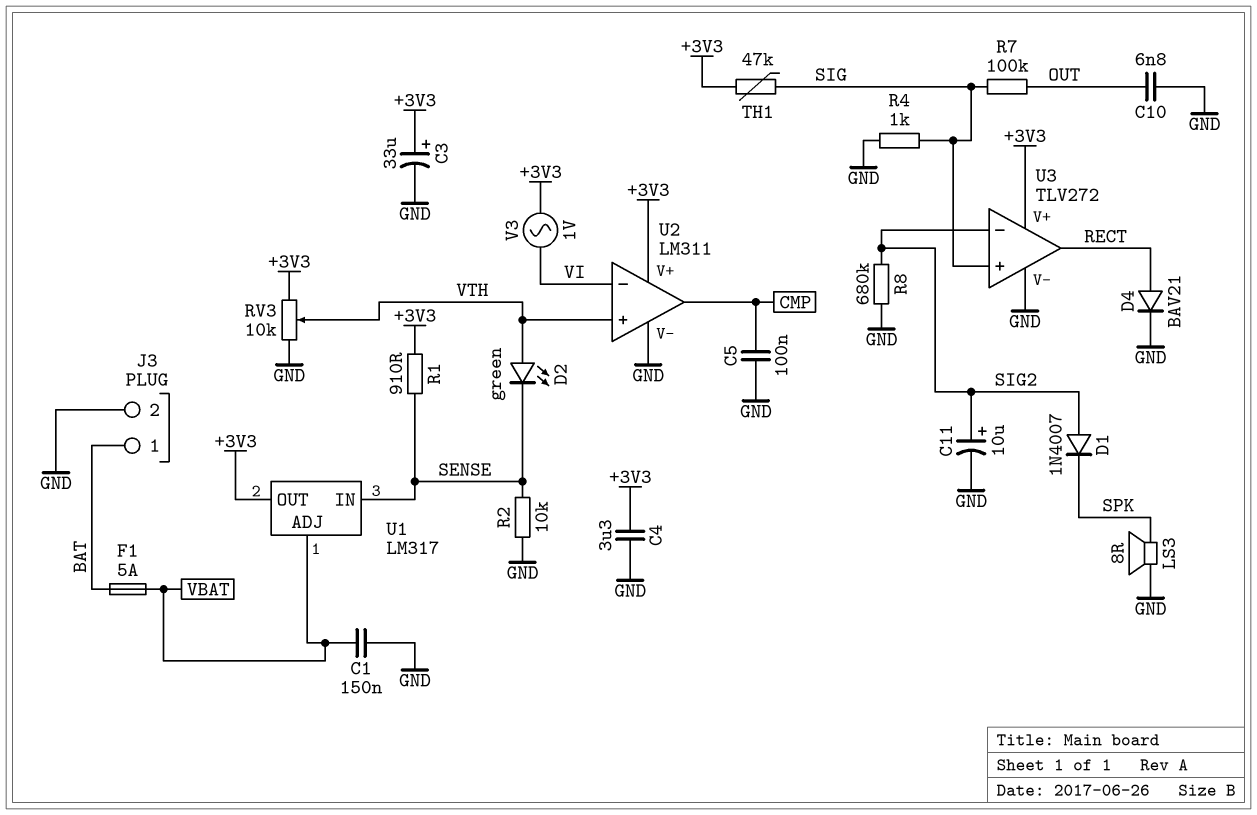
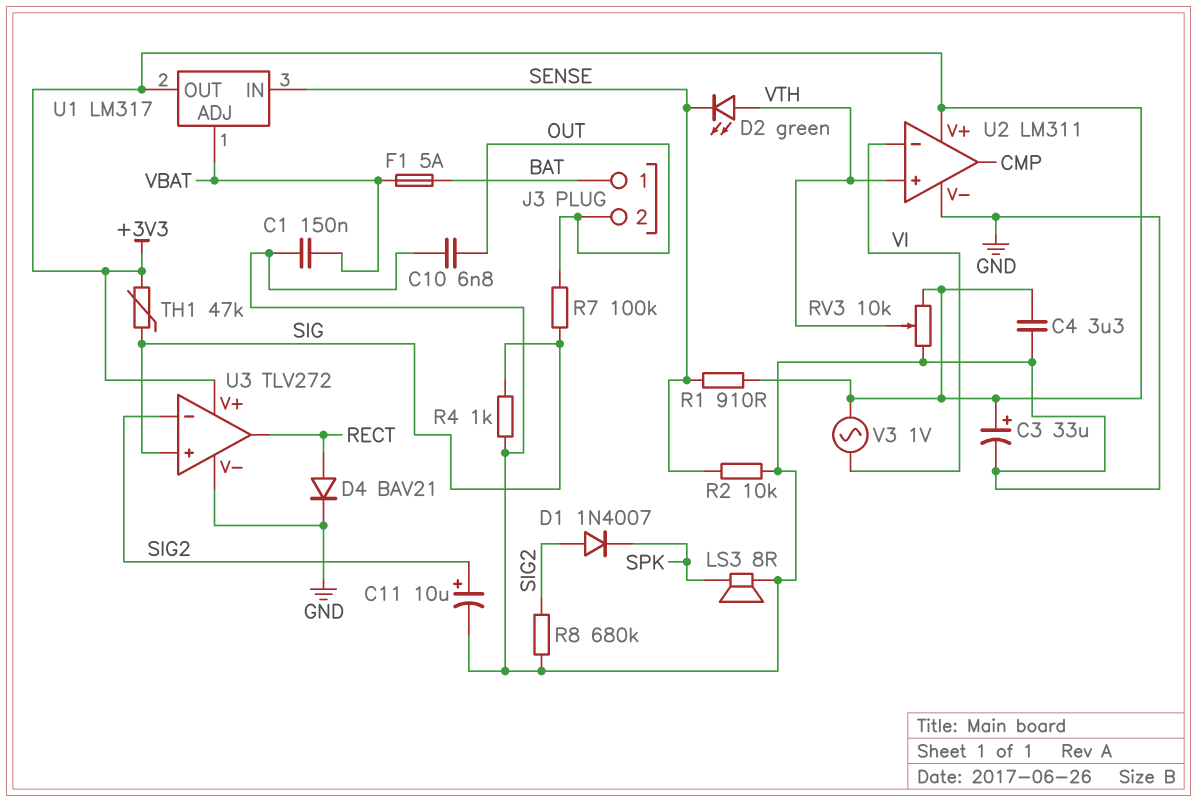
C5: 100nF (CMP, GND) -> none
J3 pin 2: GND -> OUT

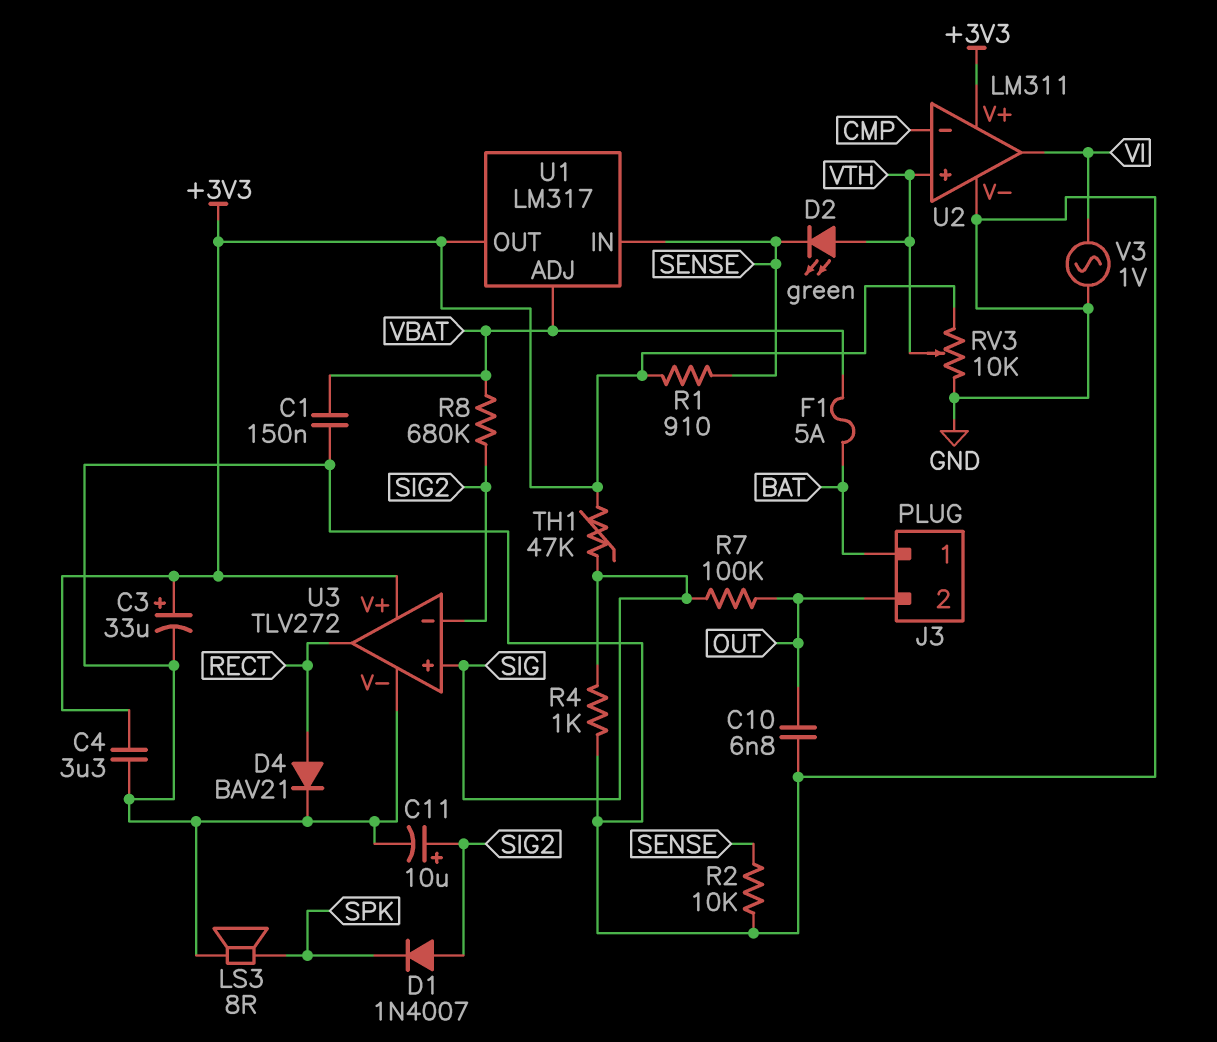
R8: 680k (GND, SIG2) -> 680k (SIG2, VBAT)
U2 pin in-: VI -> CMP
U2 pin out: CMP -> VI
V3: AC 1V (+3V3, VI) -> AC 1V (GND, VI)

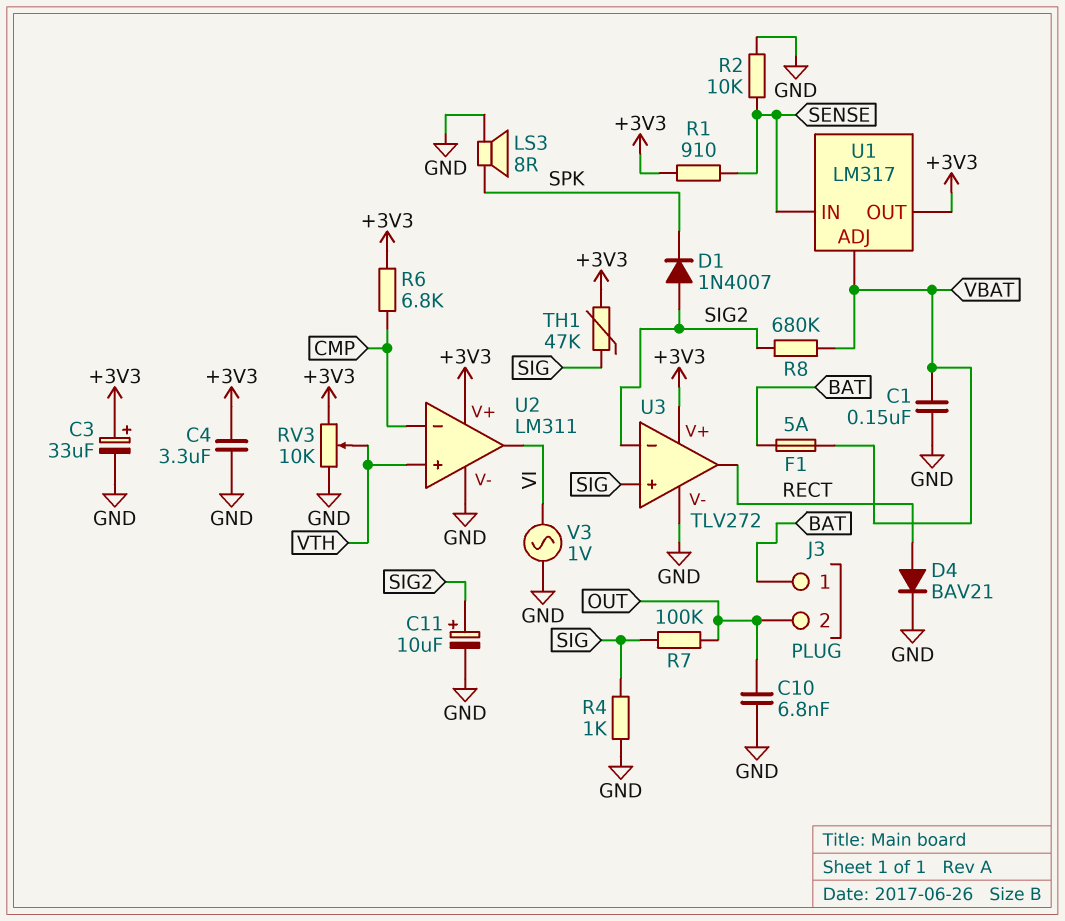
D2: LED green (A VTH, K SENSE) -> none
R6: none -> 6.8k (+3V3, CMP)

